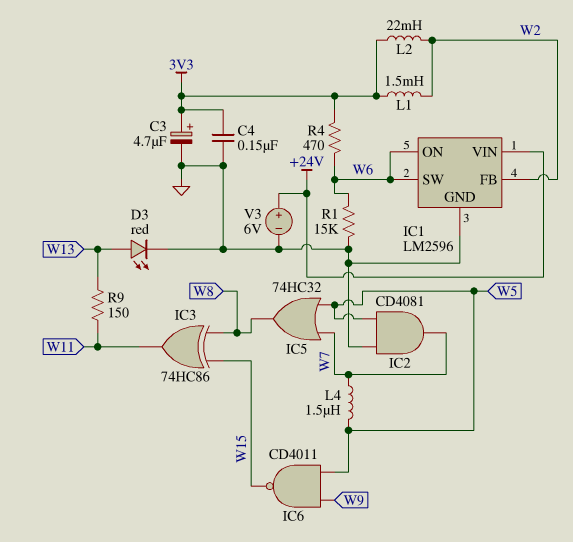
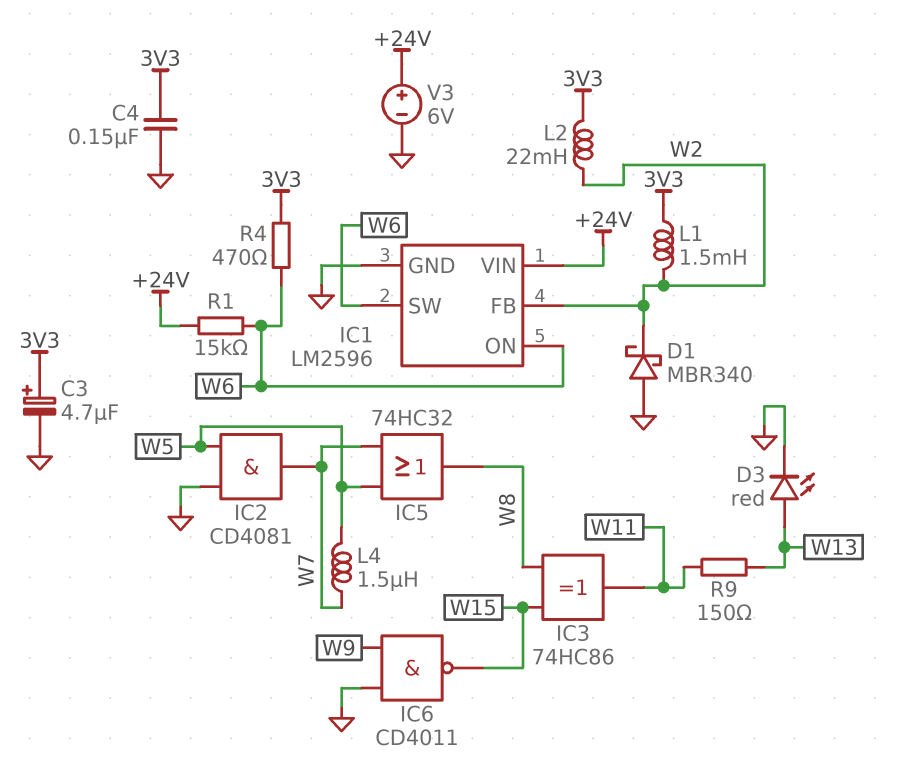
D1: none -> schottky MBR340 (A GND, K W2)
IC6: NAND CD4011 (in W5, in W9, out W15) -> NAND CD4011 (in GND, in W9, out W15)
R1: 15k (GND, W6) -> 15k (+24V, W6)

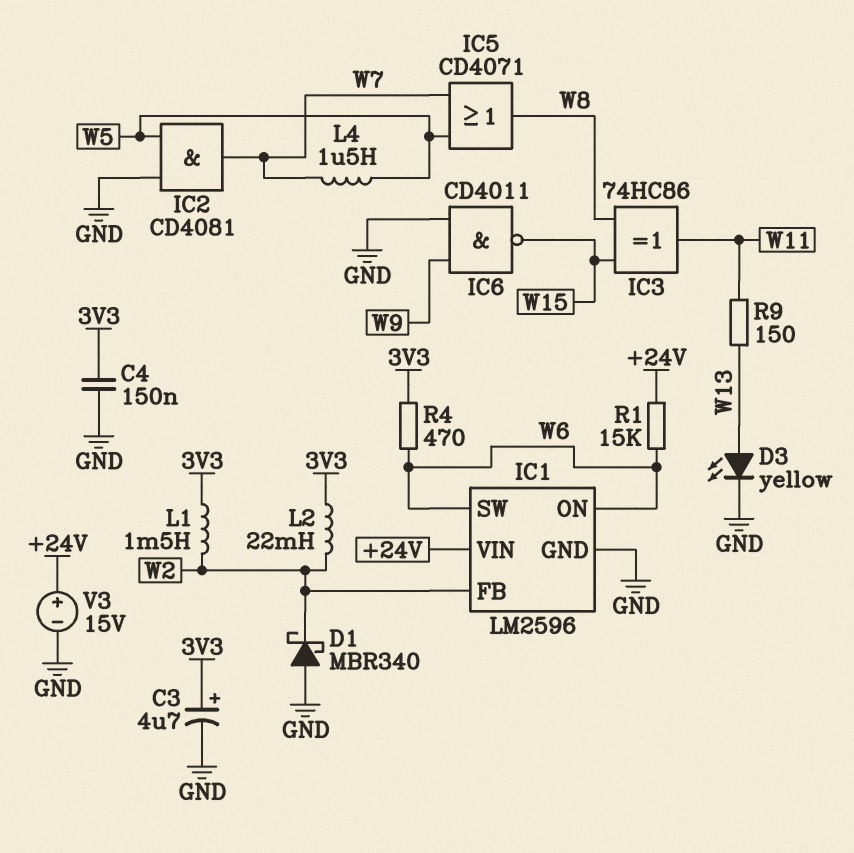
D3: LED red (A W13, K GND) -> LED yellow (A W13, K GND)
IC5: OR 74HC32 (in W5, in W7, out W8) -> OR CD4071 (in W5, in W7, out W8)
V3: 6V (plus +24V, minus GND) -> 15V (plus +24V, minus GND)

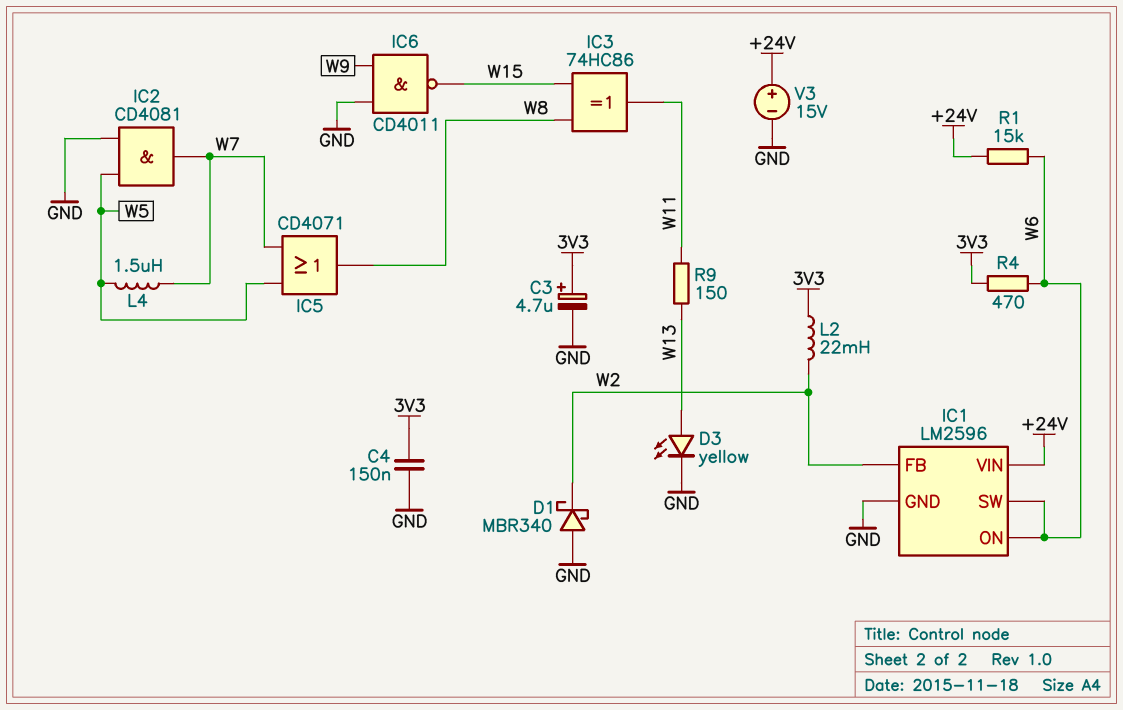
L1: 1.5mH (3V3, W2) -> none

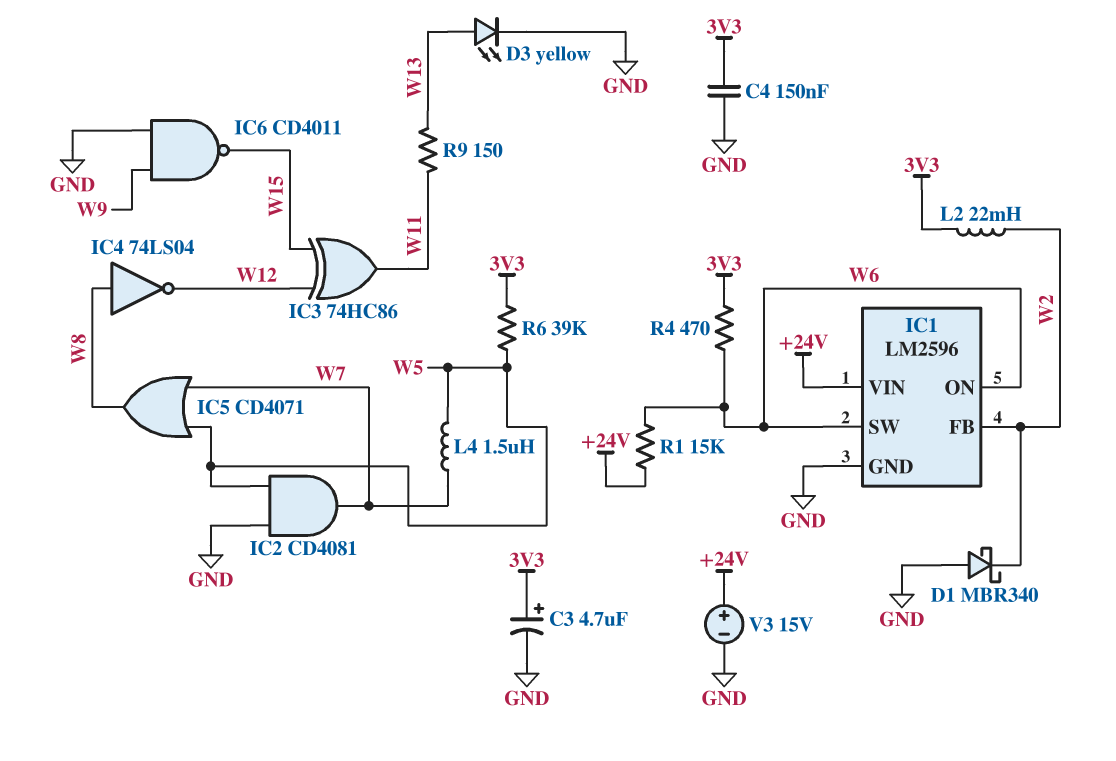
IC3: XOR 74HC86 (in W8, in W15, out W11) -> XOR 74HC86 (in W12, in W15, out W11)
IC4: none -> NOT 74LS04 (in W8, out W12)
R6: none -> 39k (3V3, W5)

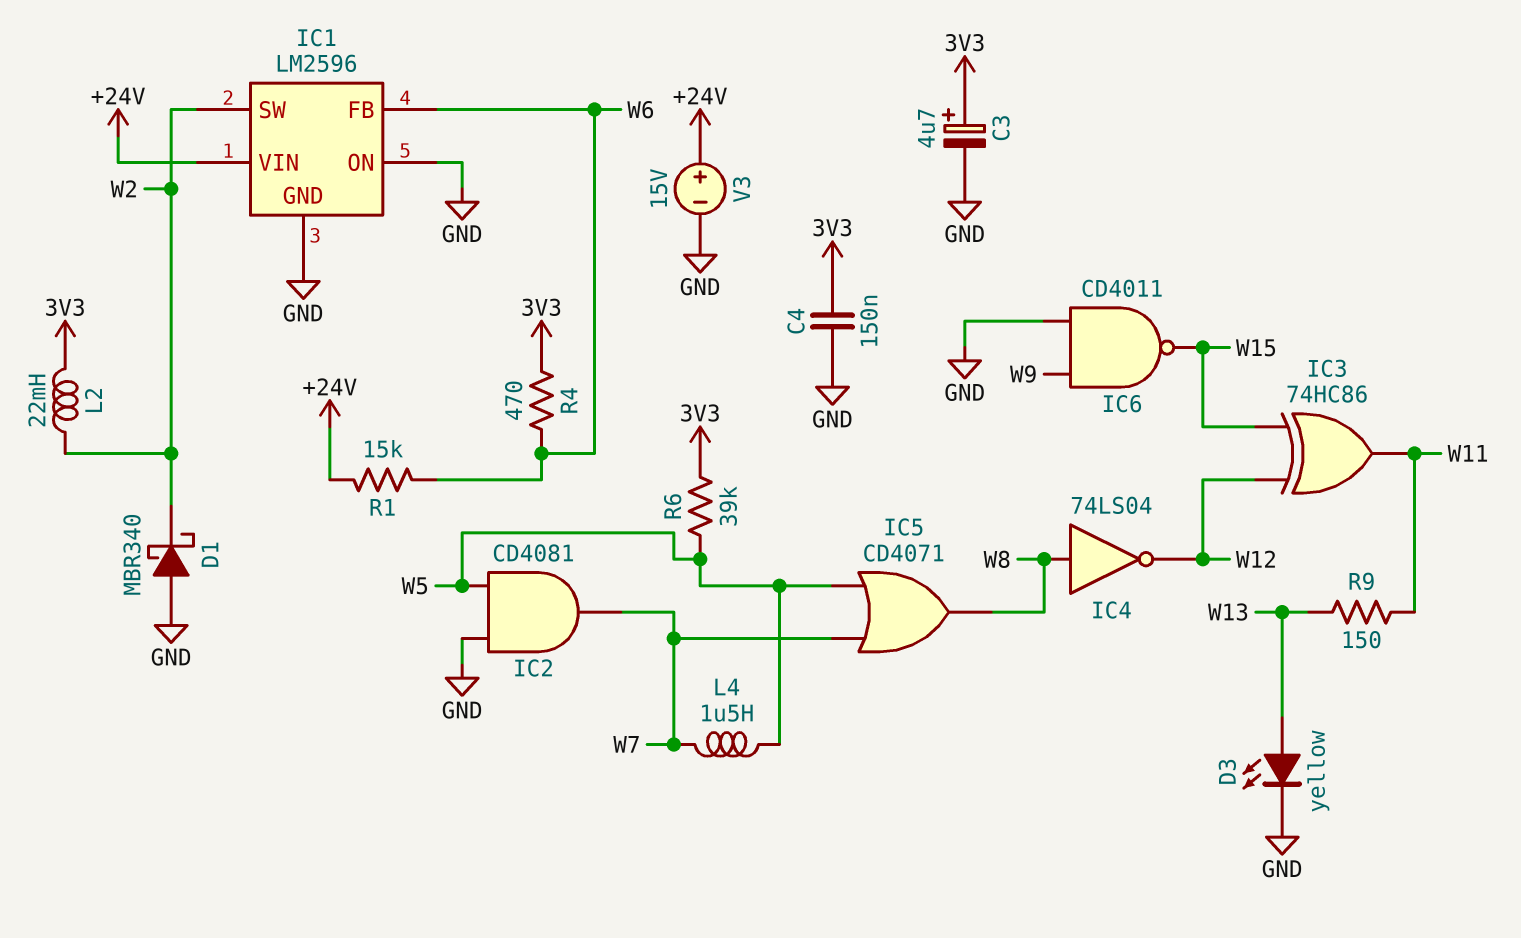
IC1 pin FB: W2 -> W6
IC1 pin ON: W6 -> GND
IC1 pin SW: W6 -> W2

